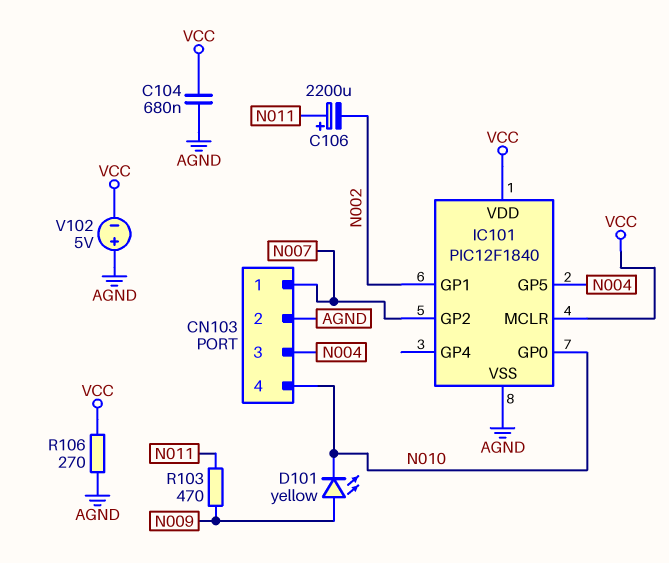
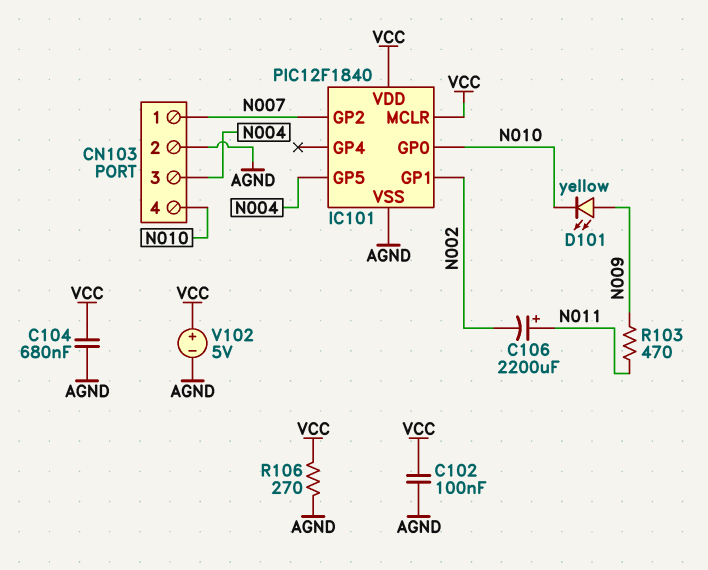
C102: none -> 100nF (AGND, VCC)
V102: 5V (plus AGND, minus VCC) -> 5V (plus VCC, minus AGND)

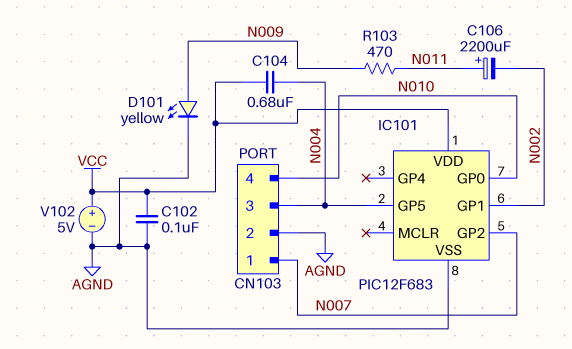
C104: 680nF (AGND, VCC) -> 680nF (N004, VCC)
D101: LED yellow (A N009, K N010) -> LED yellow (A N009, K AGND)
IC101: PIC12F1840 -> PIC12F683
IC101 pin MCLR: VCC -> none
R106: 270 (AGND, VCC) -> none

